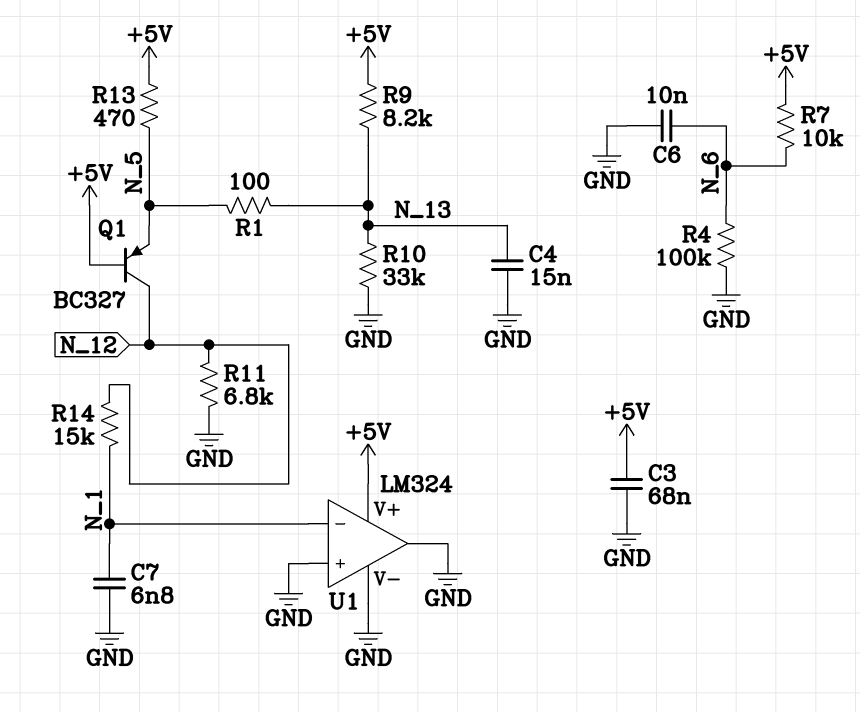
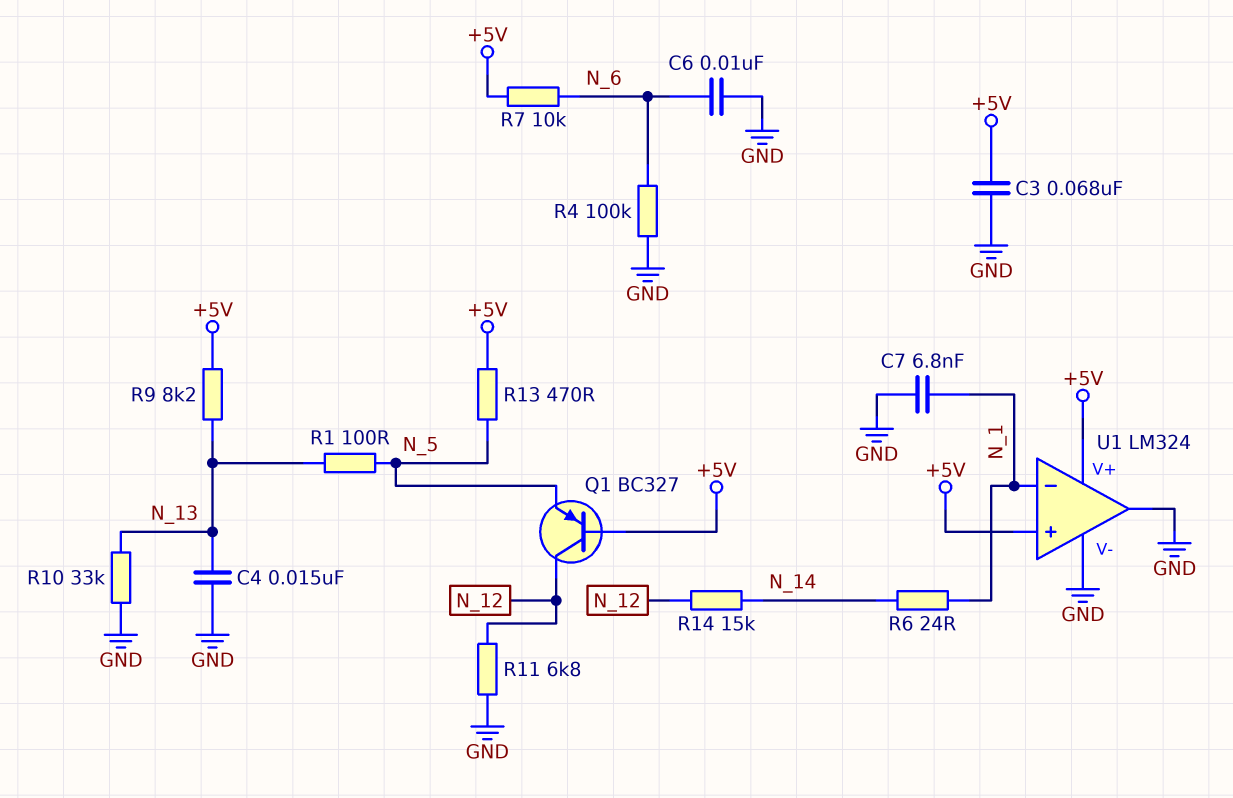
R6: none -> 24 (N_1, N_14)
R14: 15k (N_1, N_12) -> 15k (N_12, N_14)
U1 pin in+: GND -> +5V

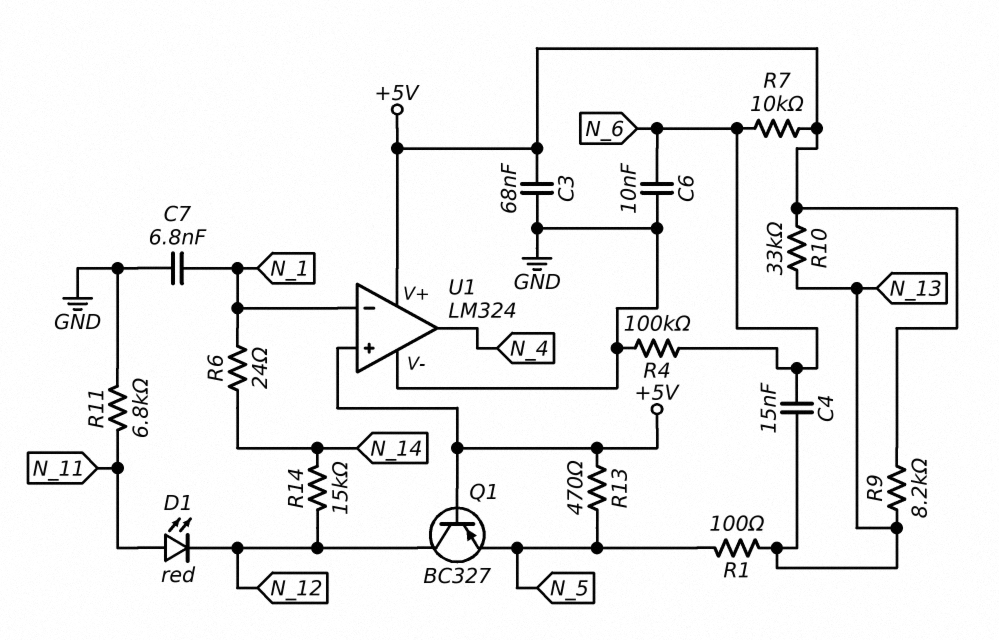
C4: 15nF (GND, N_13) -> 15nF (N_6, N_13)
D1: none -> LED red (A N_11, K N_12)
R10: 33k (GND, N_13) -> 33k (+5V, N_13)
R11: 6.8k (GND, N_12) -> 6.8k (GND, N_11)
U1 pin out: GND -> N_4

